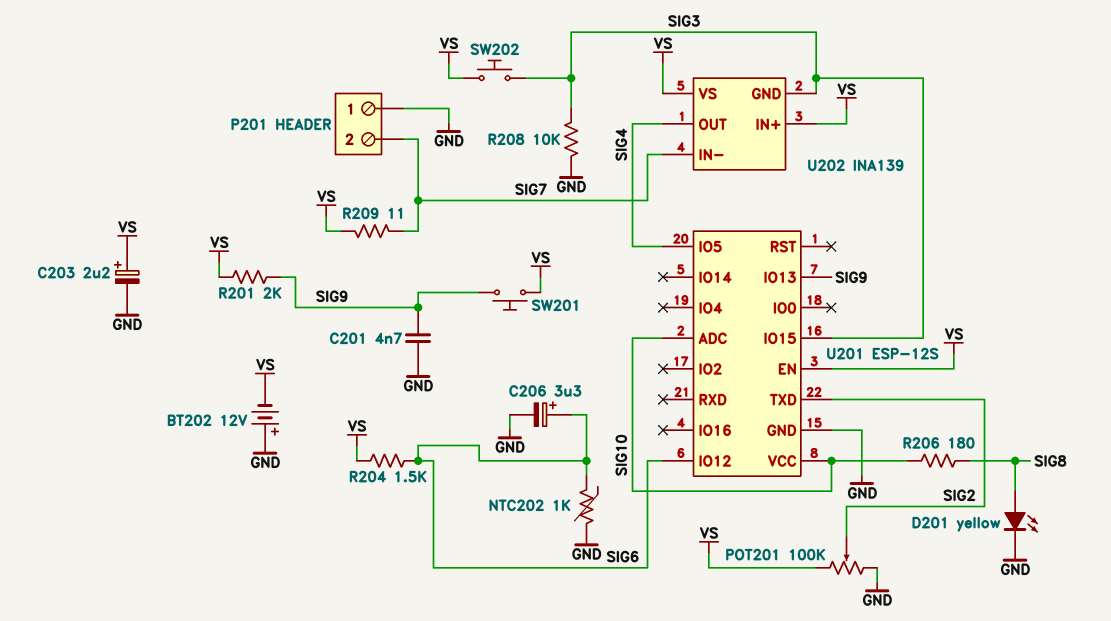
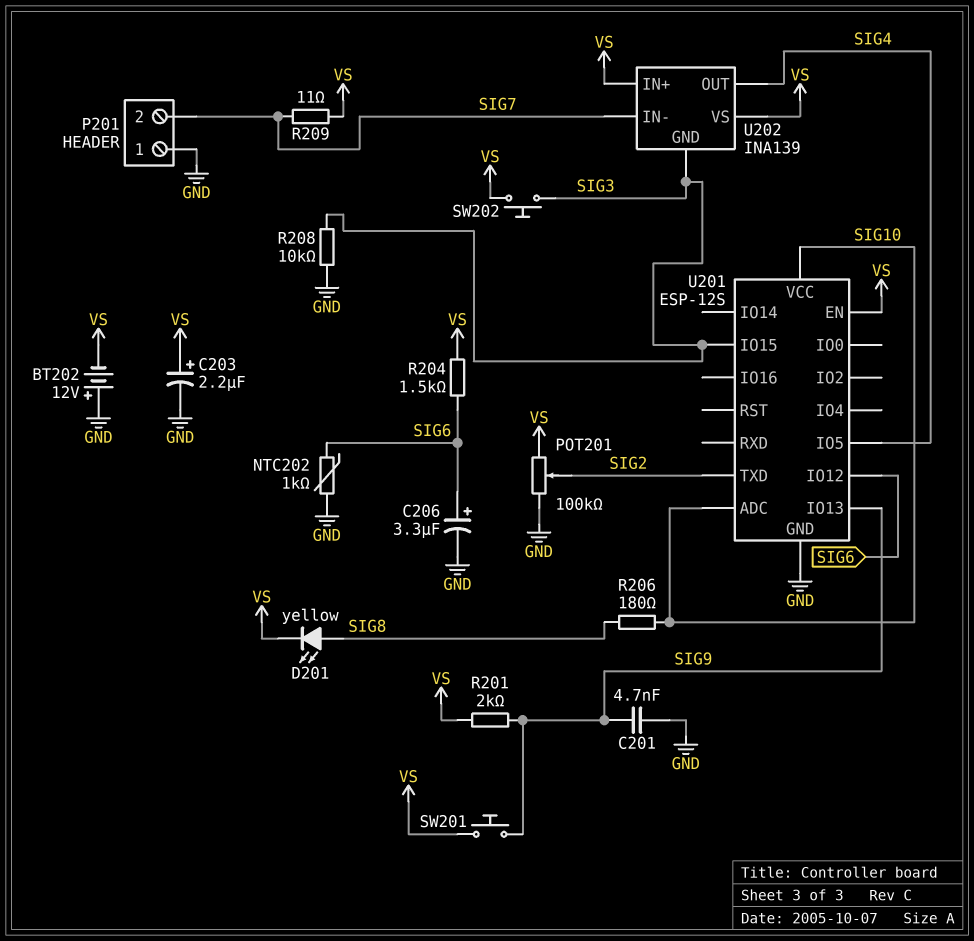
D201: LED yellow (A SIG8, K GND) -> LED yellow (A SIG8, K VS)

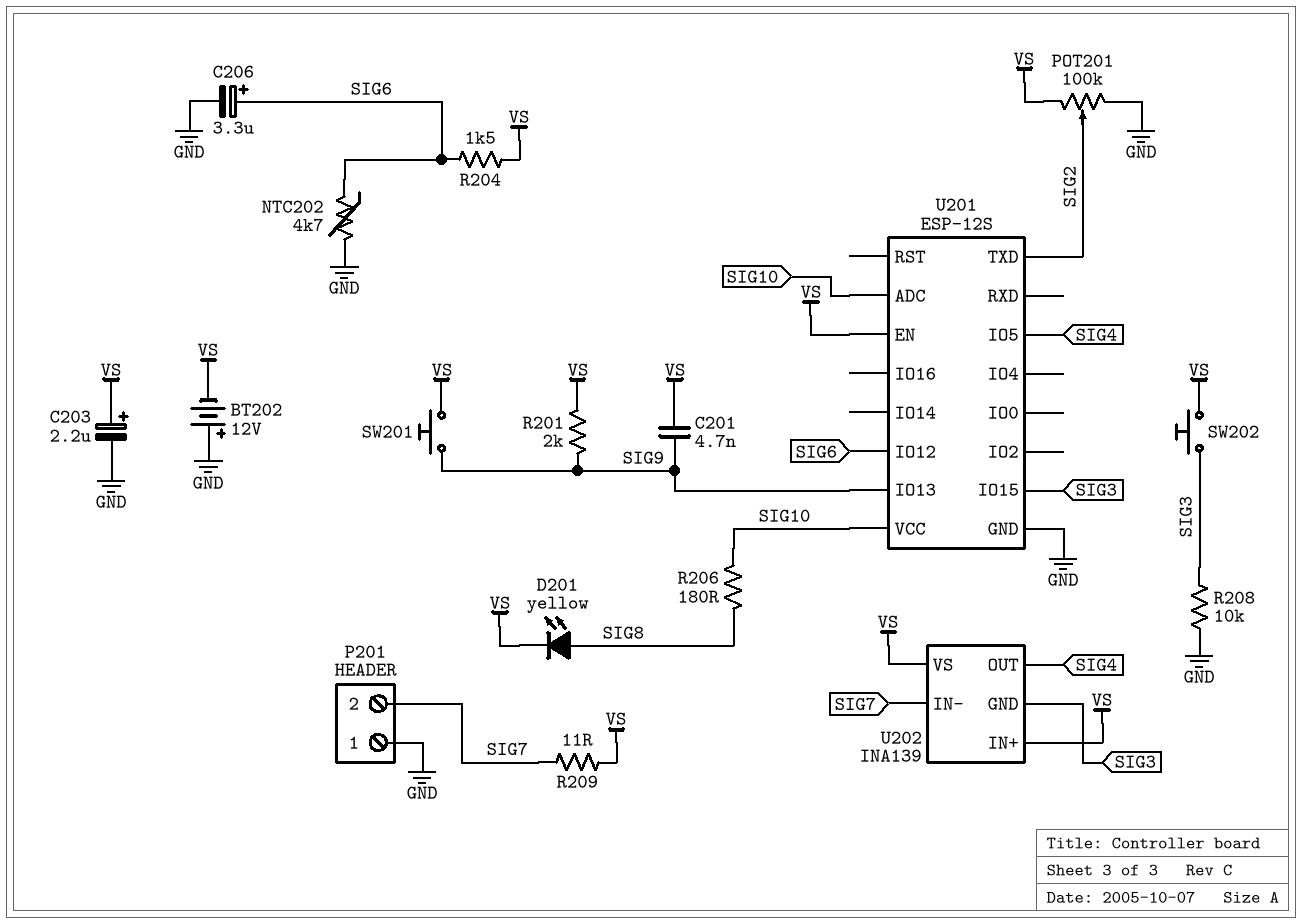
C201: 4.7nF (GND, SIG9) -> 4.7nF (SIG9, VS)
NTC202: 1k (GND, SIG6) -> 4.7k (GND, SIG6)

